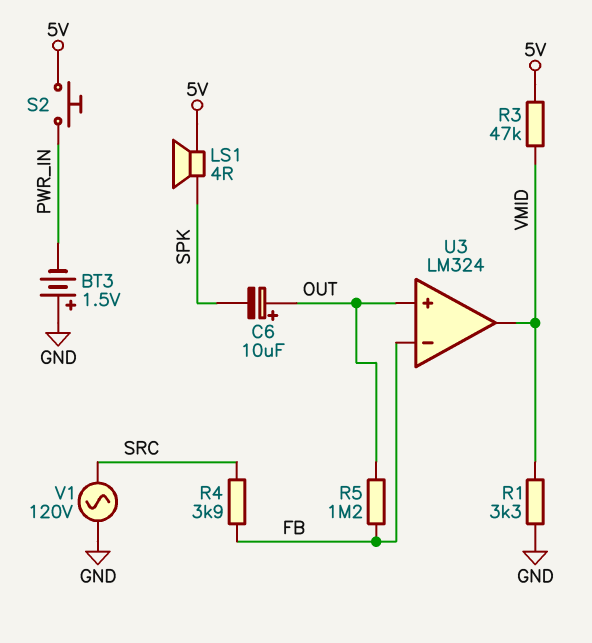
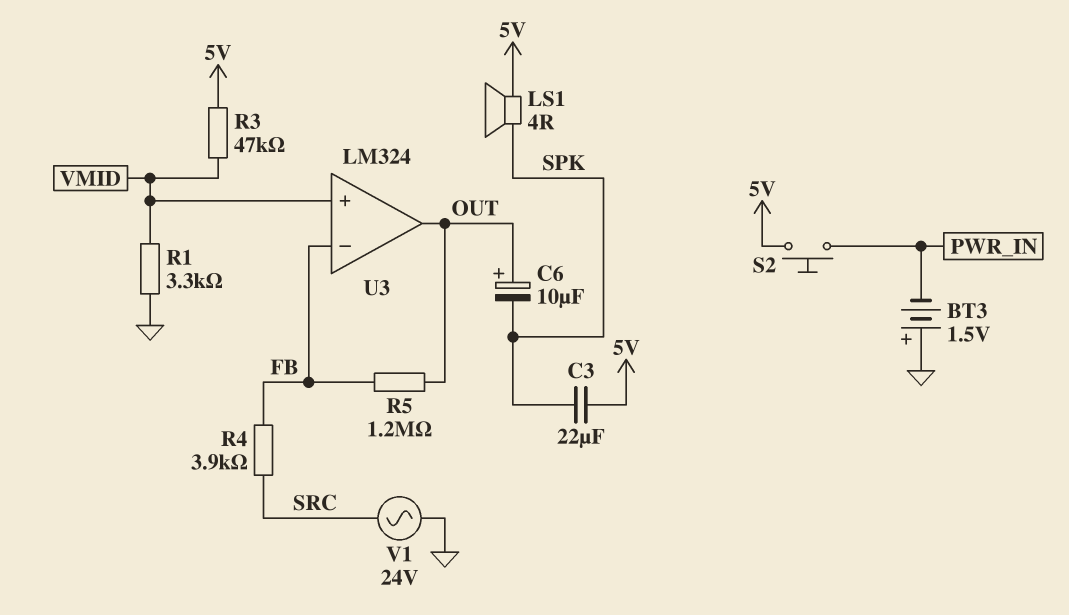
C3: none -> 22uF (5V, SPK)
U3 pin in+: OUT -> VMID
U3 pin out: VMID -> OUT
V1: AC 120V (GND, SRC) -> AC 24V (GND, SRC)

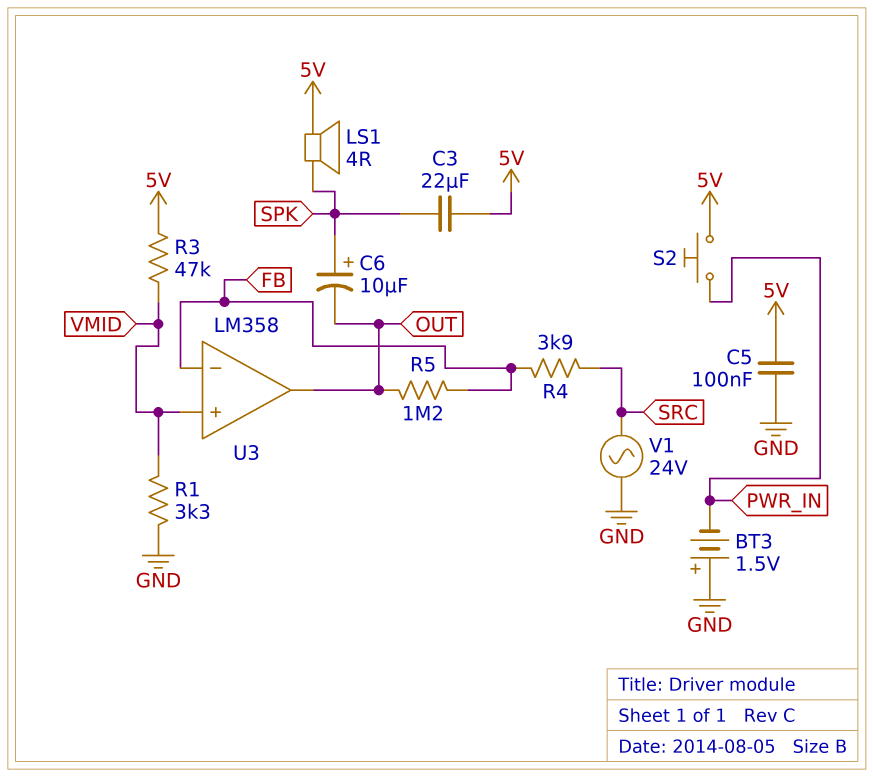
C5: none -> 100nF (5V, GND)
C6: 10uF (plus OUT, minus SPK) -> 10uF (plus SPK, minus OUT)
U3: LM324 -> LM358

